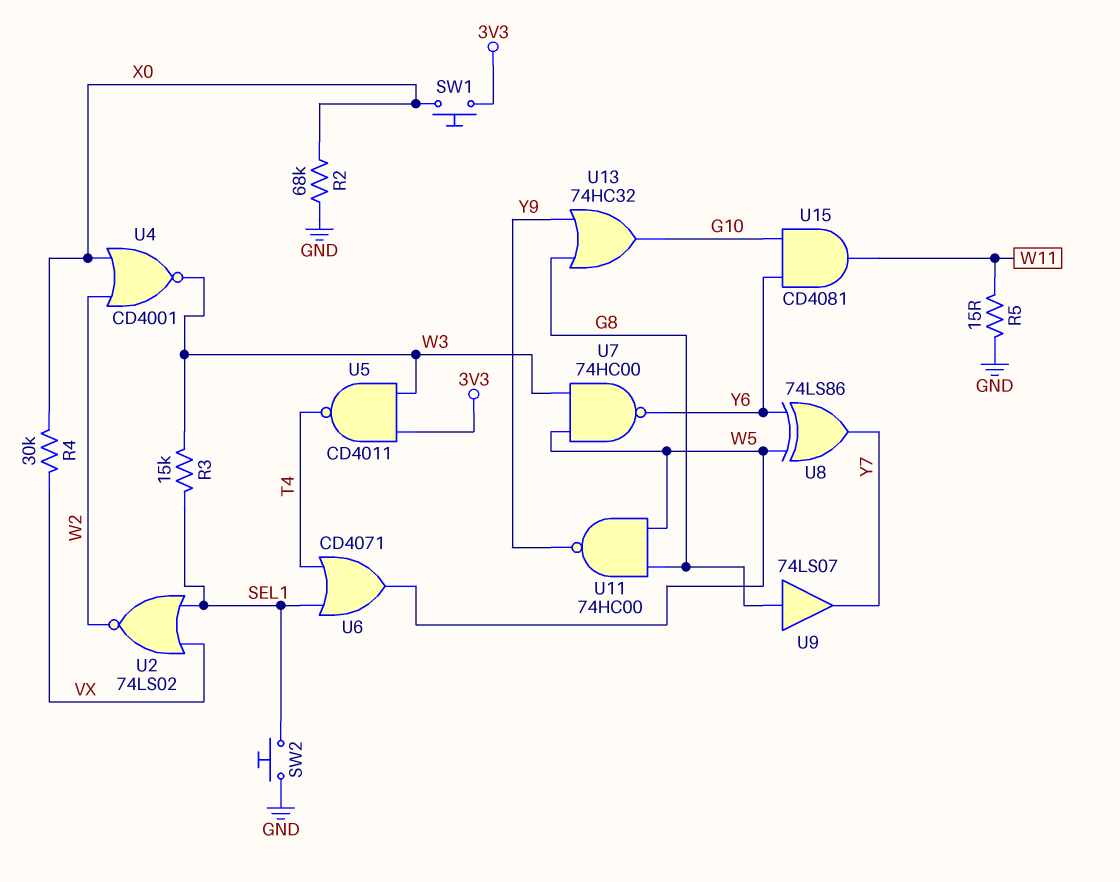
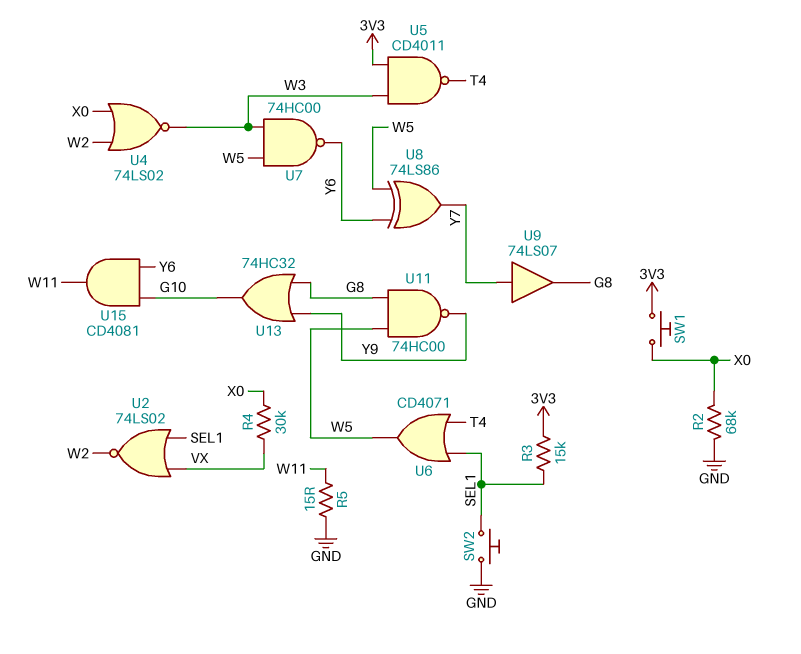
R3: 15k (SEL1, W3) -> 15k (3V3, SEL1)
U4: NOR CD4001 (in W2, in X0, out W3) -> NOR 74LS02 (in W2, in X0, out W3)
U9: buffer 74LS07 (in G8, out Y7) -> buffer 74LS07 (in Y7, out G8)

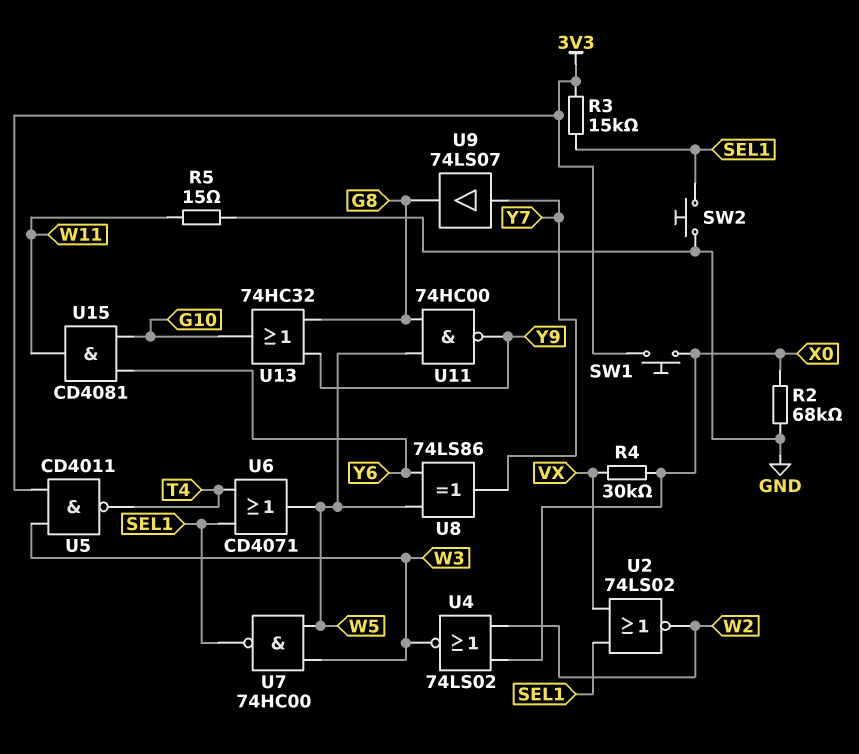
U7: NAND 74HC00 (in W3, in W5, out Y6) -> NAND 74HC00 (in W3, in W5, out SEL1)

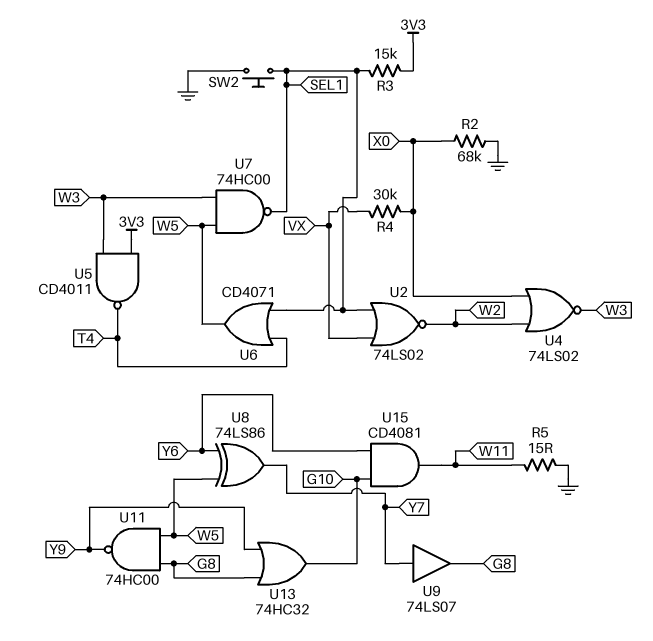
SW1: button (3V3, X0) -> none

